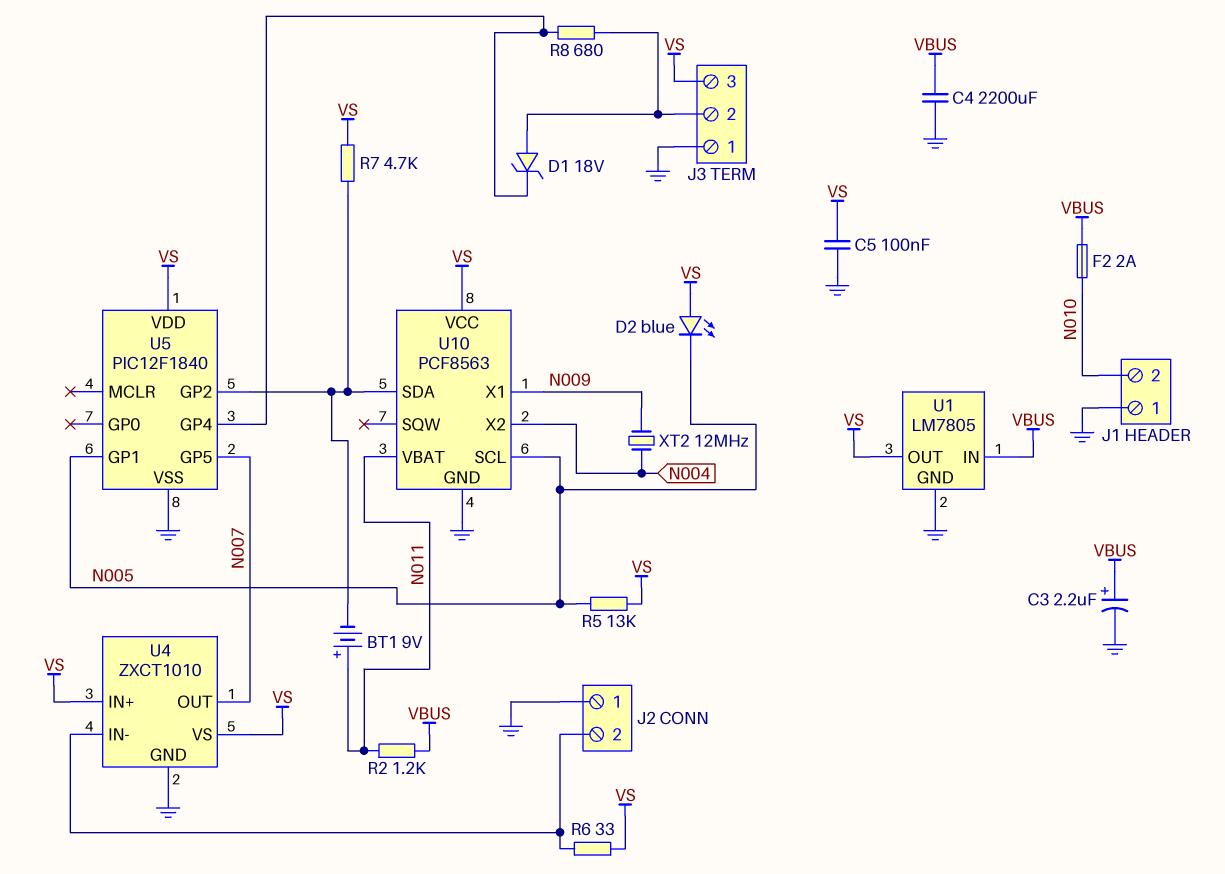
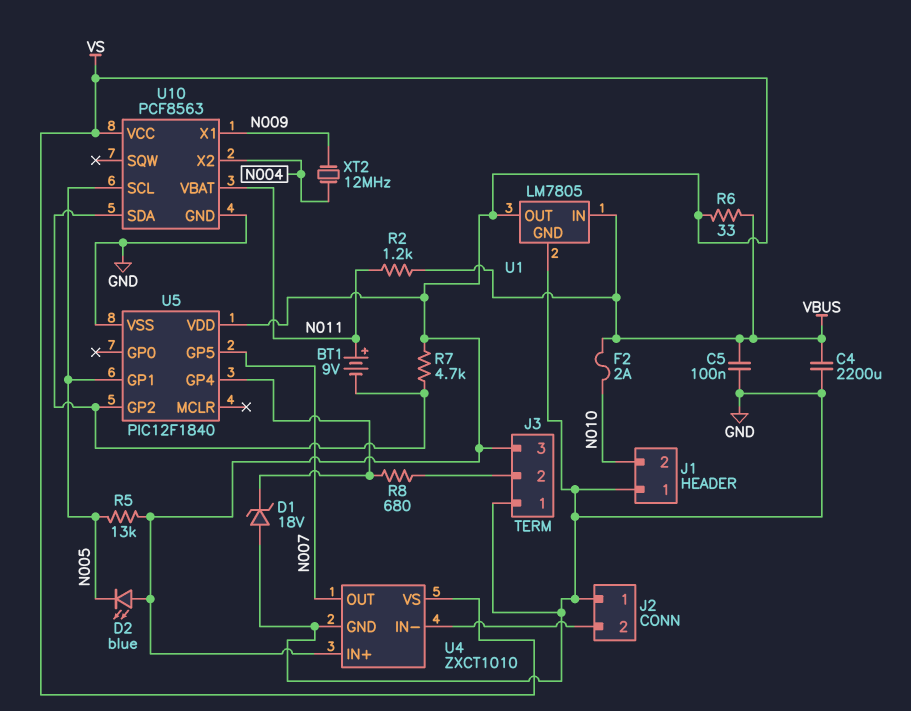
C3: 2.2uF (plus VBUS, minus GND) -> none
C5: 100nF (GND, VS) -> 100nF (GND, VBUS)
D1: zener 18V (A J3/2, K U5/GP4) -> zener 18V (A GND, K U5/GP4)
R6: 33 (J2/2, VS) -> 33 (VBUS, VS)

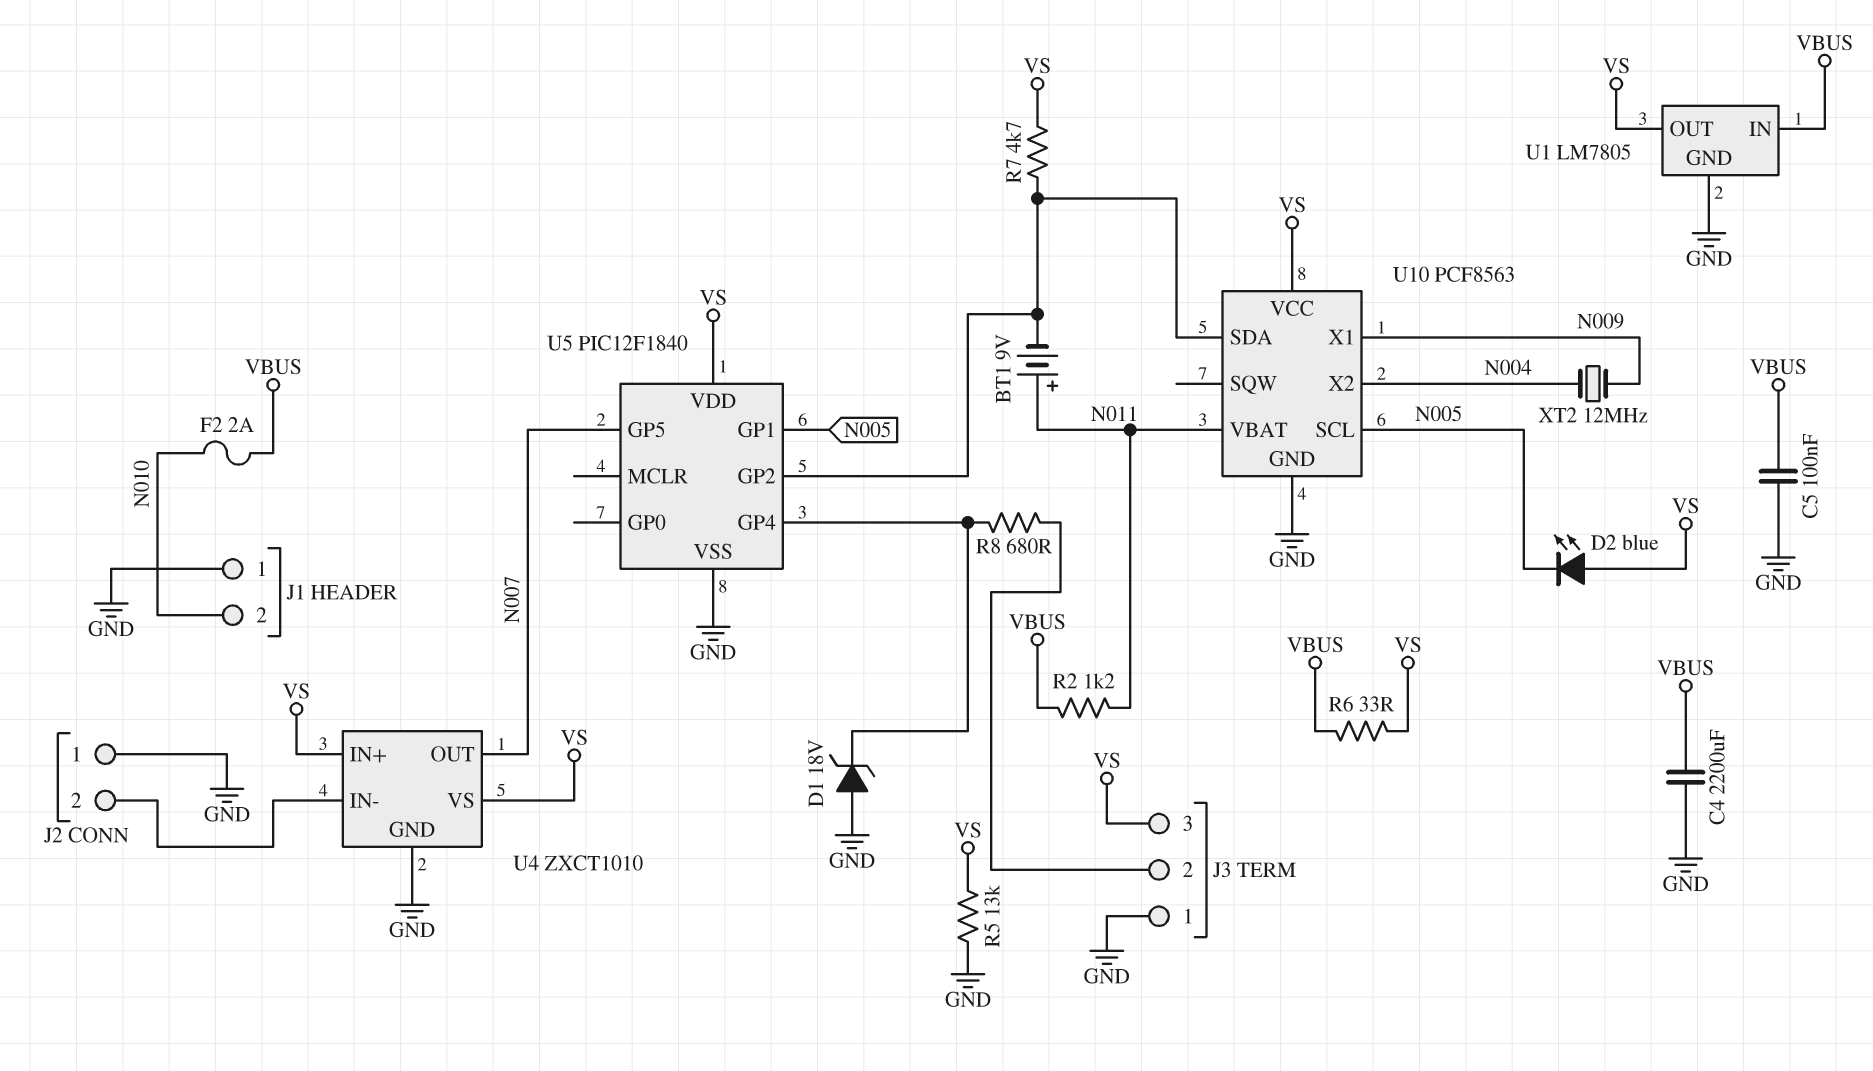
R5: 13k (N005, VS) -> 13k (GND, VS)

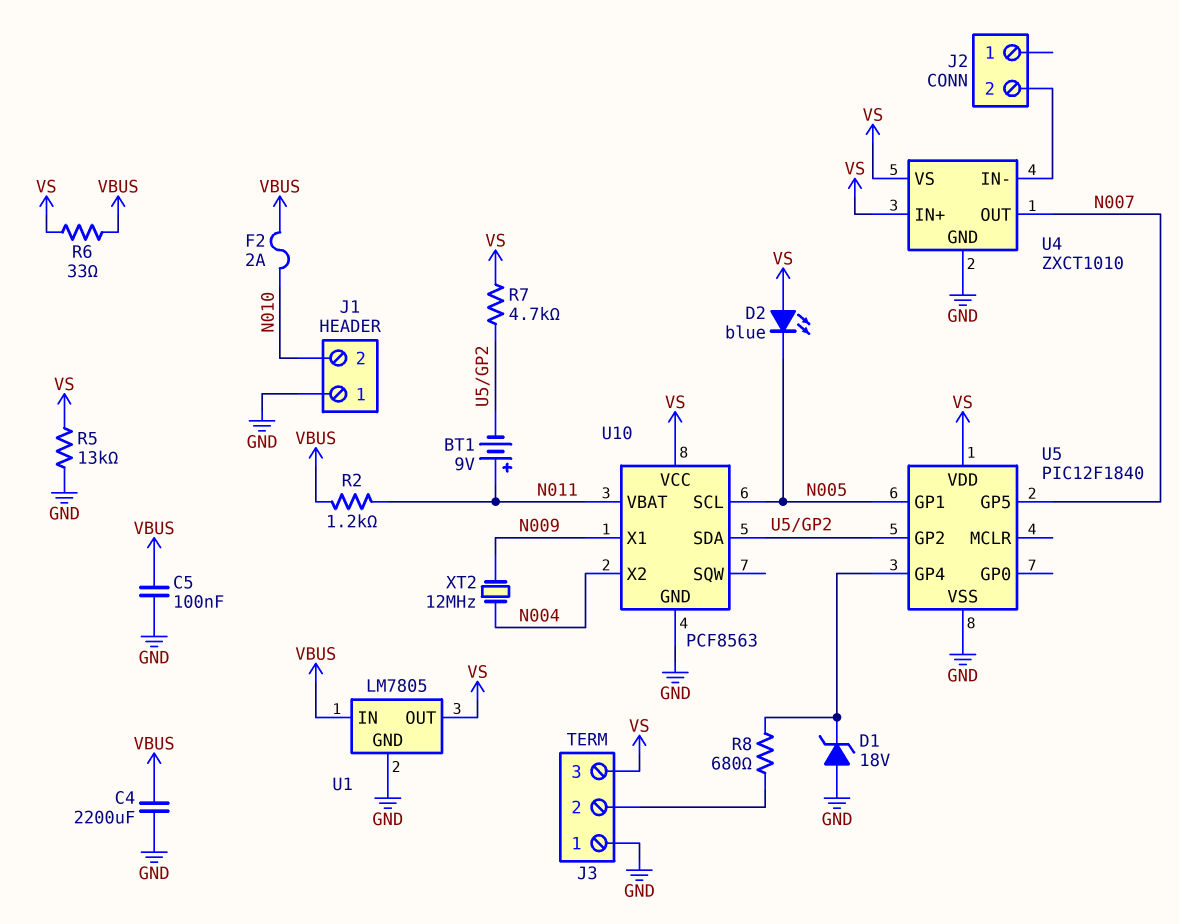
J2 pin 1: GND -> none

